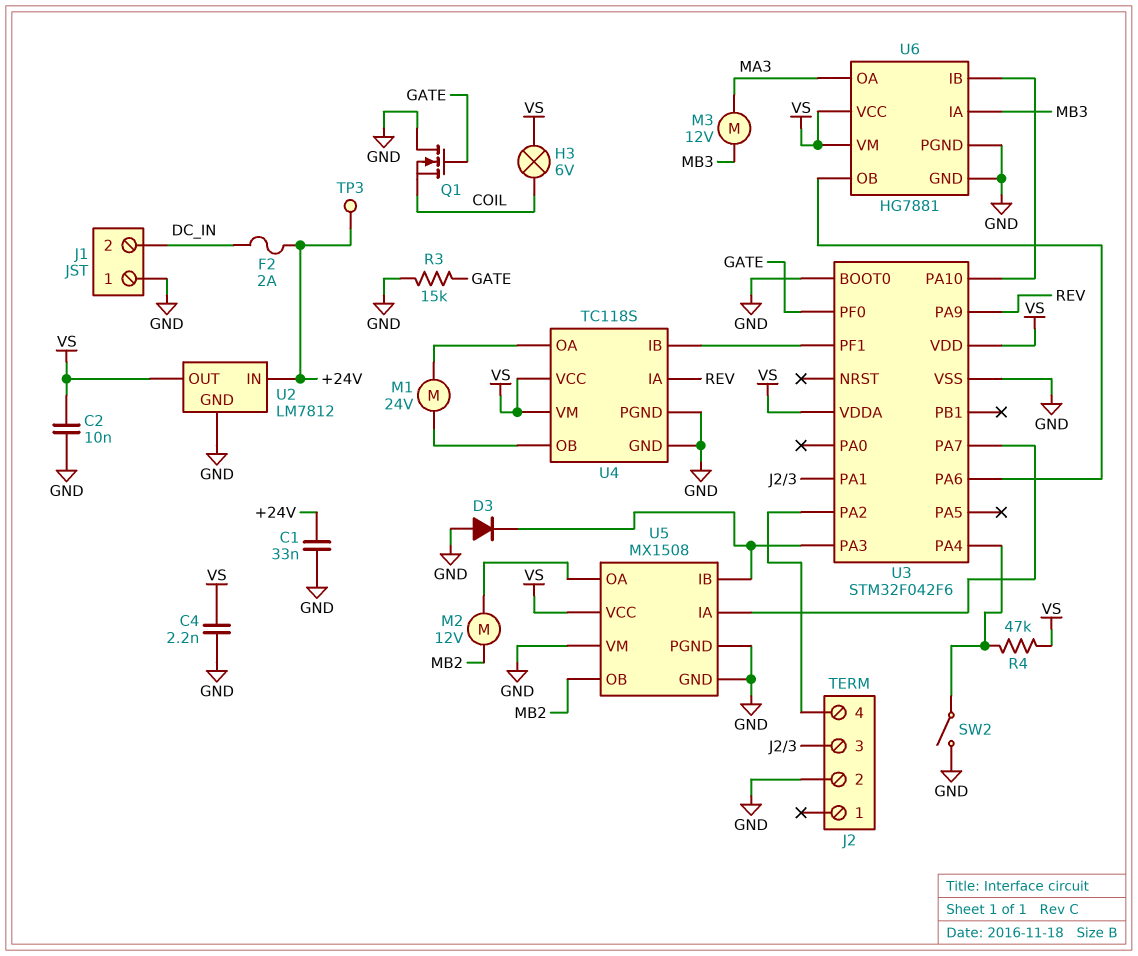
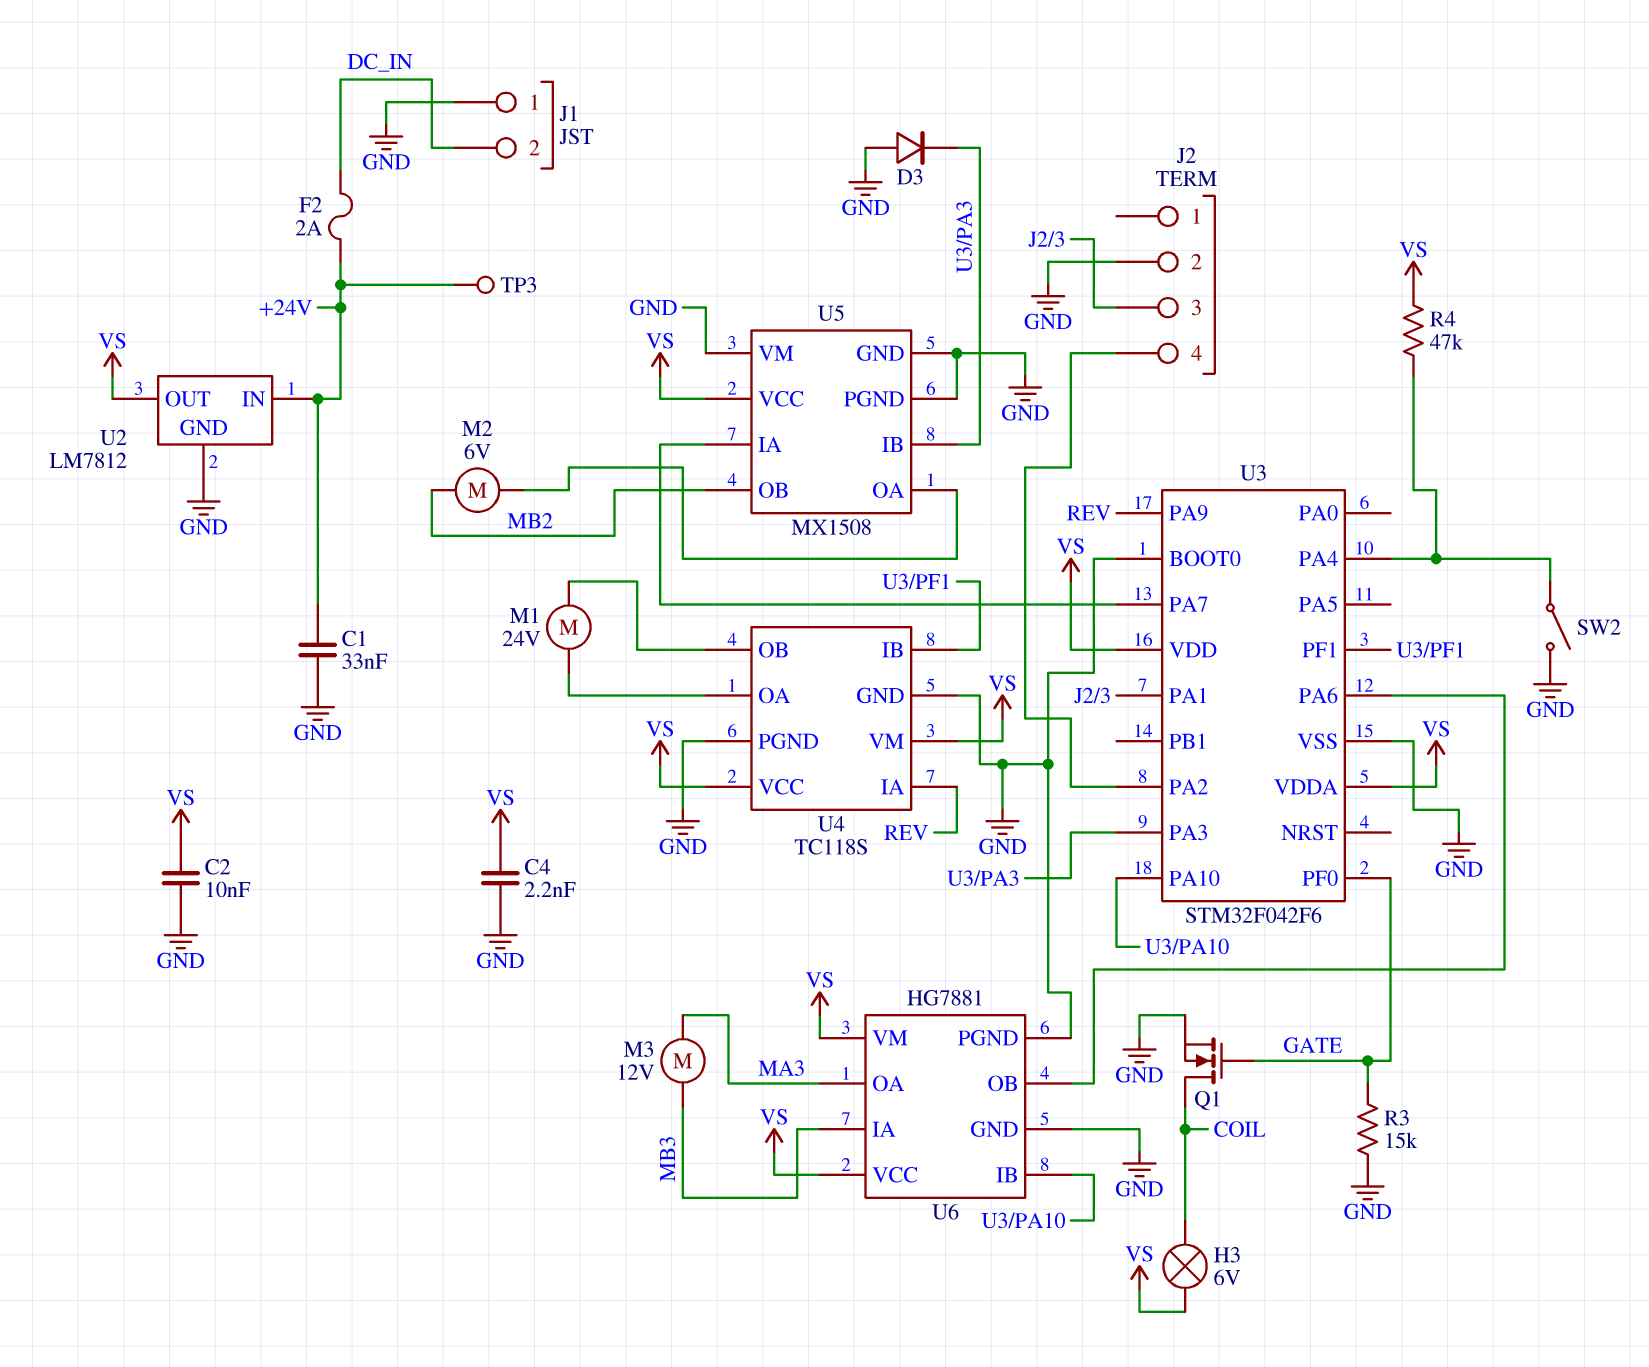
M2: motor 12V (MB2, U5/OA) -> motor 6V (MB2, U5/OA)
Q1: NMOS (G GATE, D GND, S COIL) -> NMOS (G GATE, D COIL, S GND)

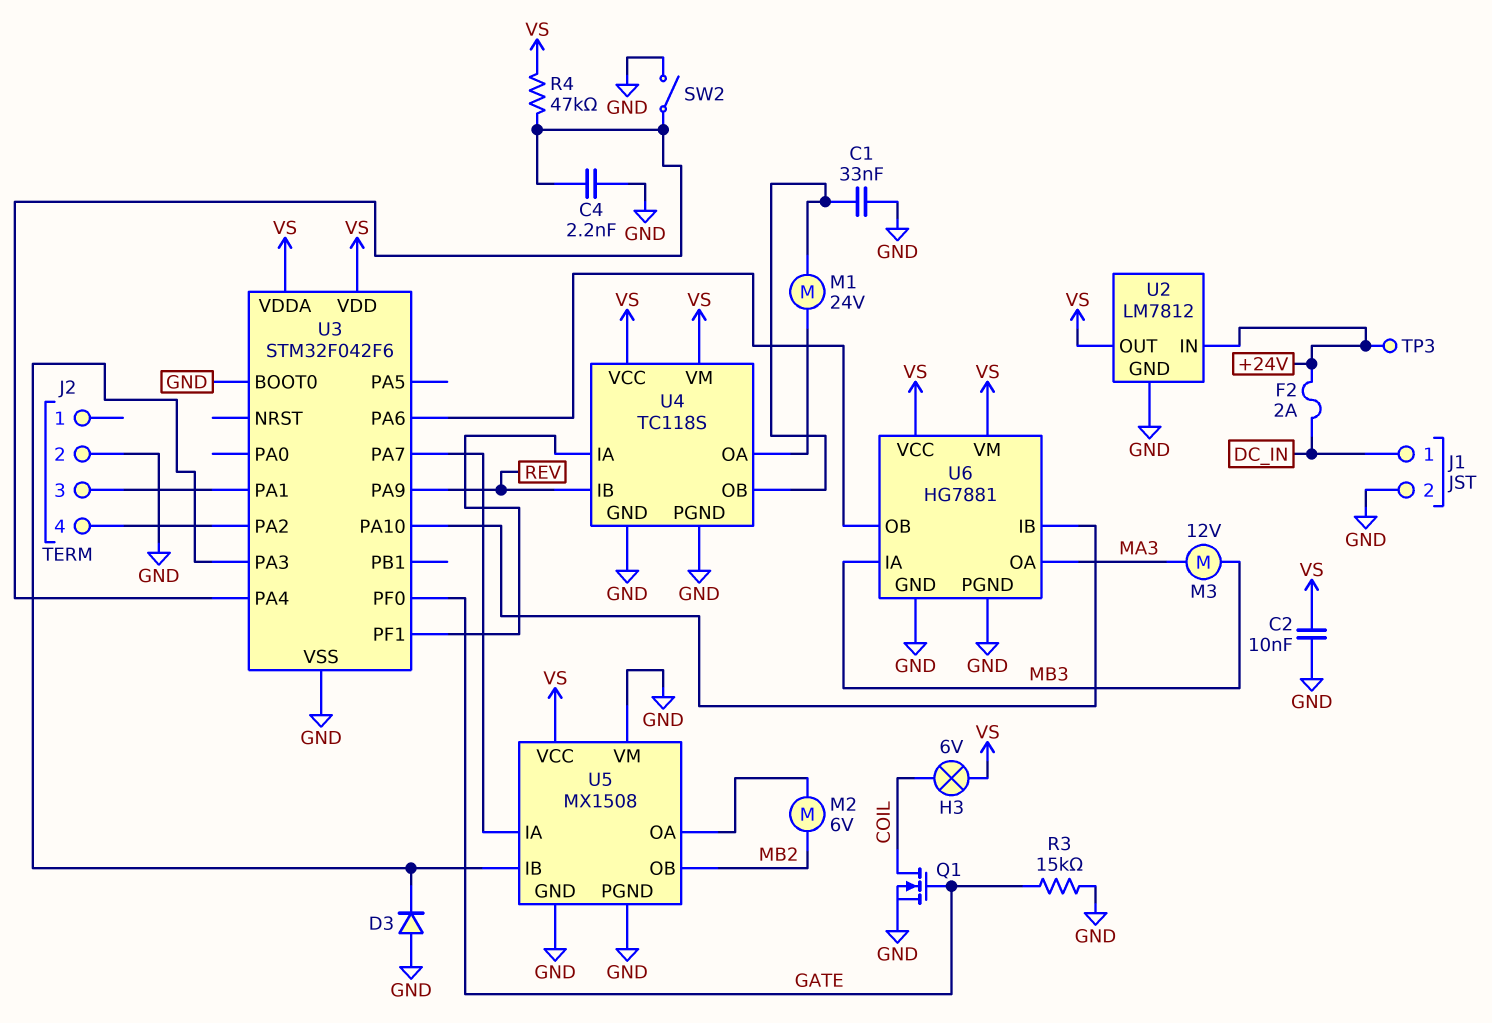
C1: 33nF (+24V, GND) -> 33nF (GND, U4/OB)
C4: 2.2nF (GND, VS) -> 2.2nF (GND, U3/PA4)
J1 pin 1: GND -> DC_IN
J1 pin 2: DC_IN -> GND
U4 pin IA: REV -> U3/PF1
U4 pin IB: U3/PF1 -> REV

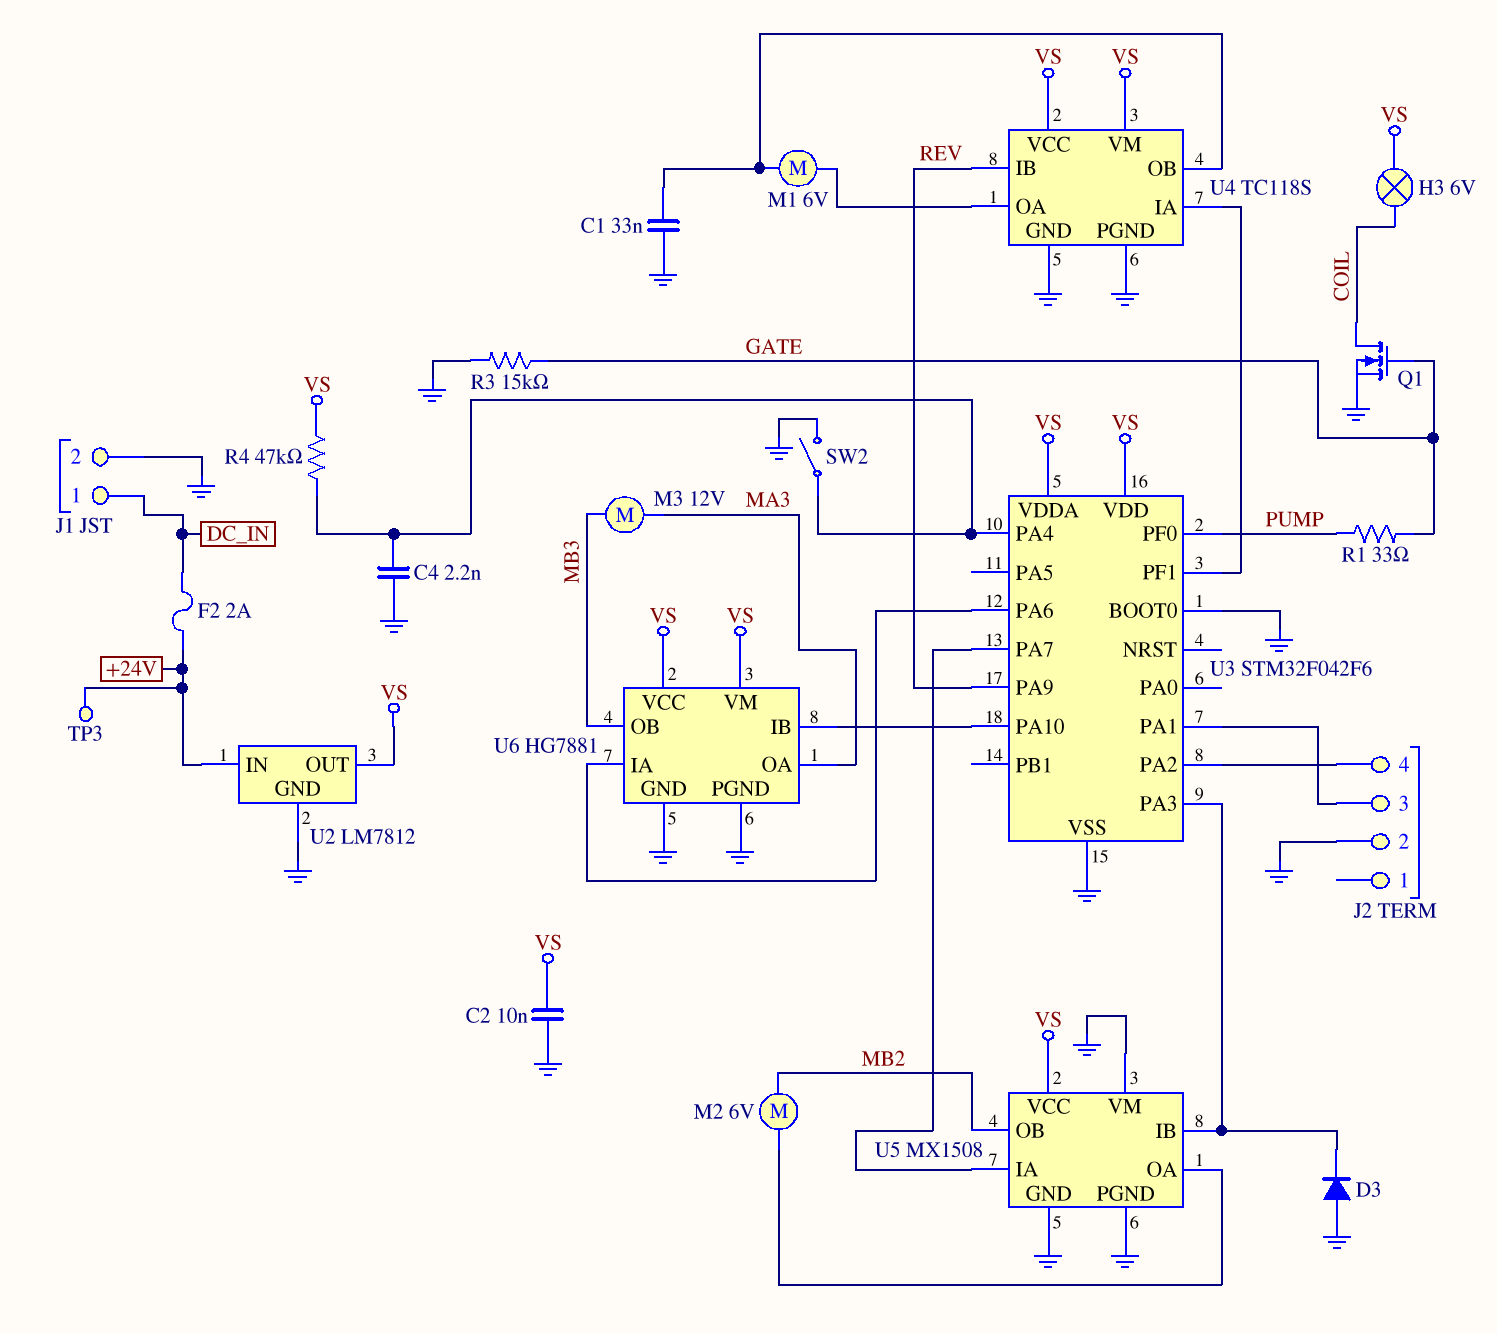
M1: motor 24V (U4/OA, U4/OB) -> motor 6V (U4/OA, U4/OB)
R1: none -> 33 (GATE, PUMP)
U3 pin PF0: GATE -> PUMP
U6 pin IA: MB3 -> U3/PA6
U6 pin OB: U3/PA6 -> MB3

